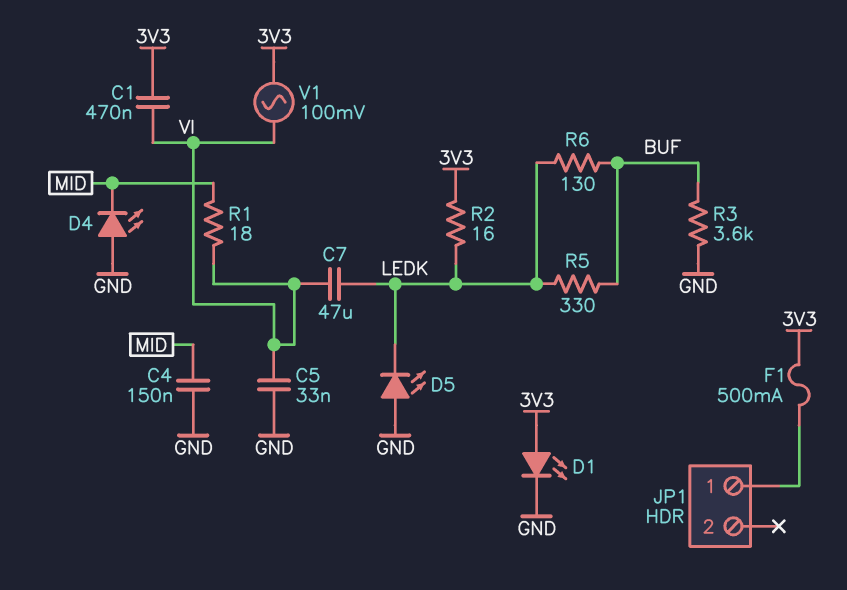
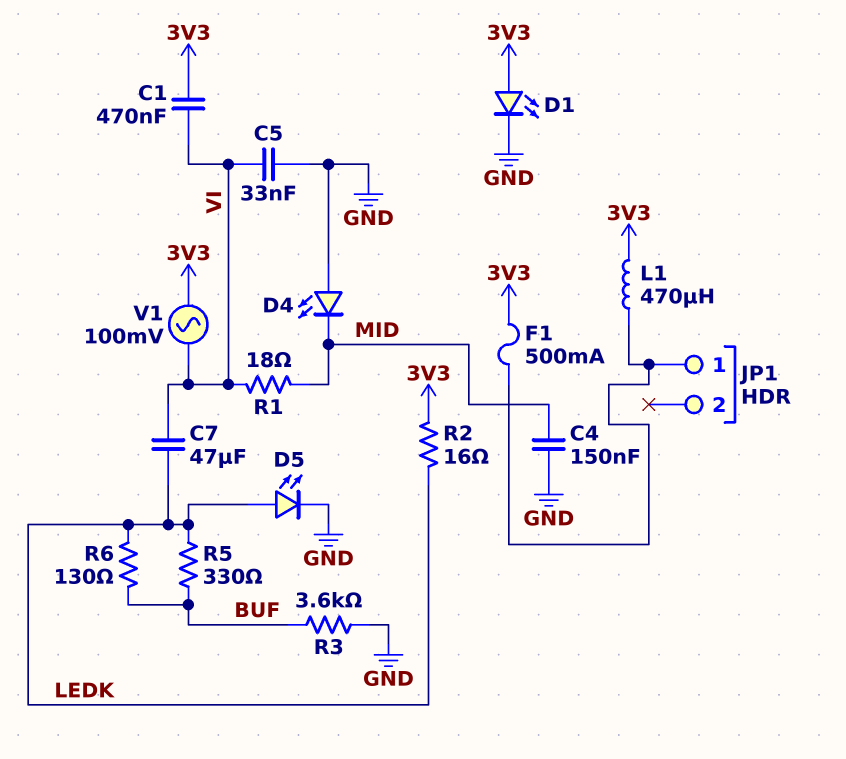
D5: LED (A GND, K LEDK) -> LED (A LEDK, K GND)
L1: none -> 470uH (3V3, JP1/1)

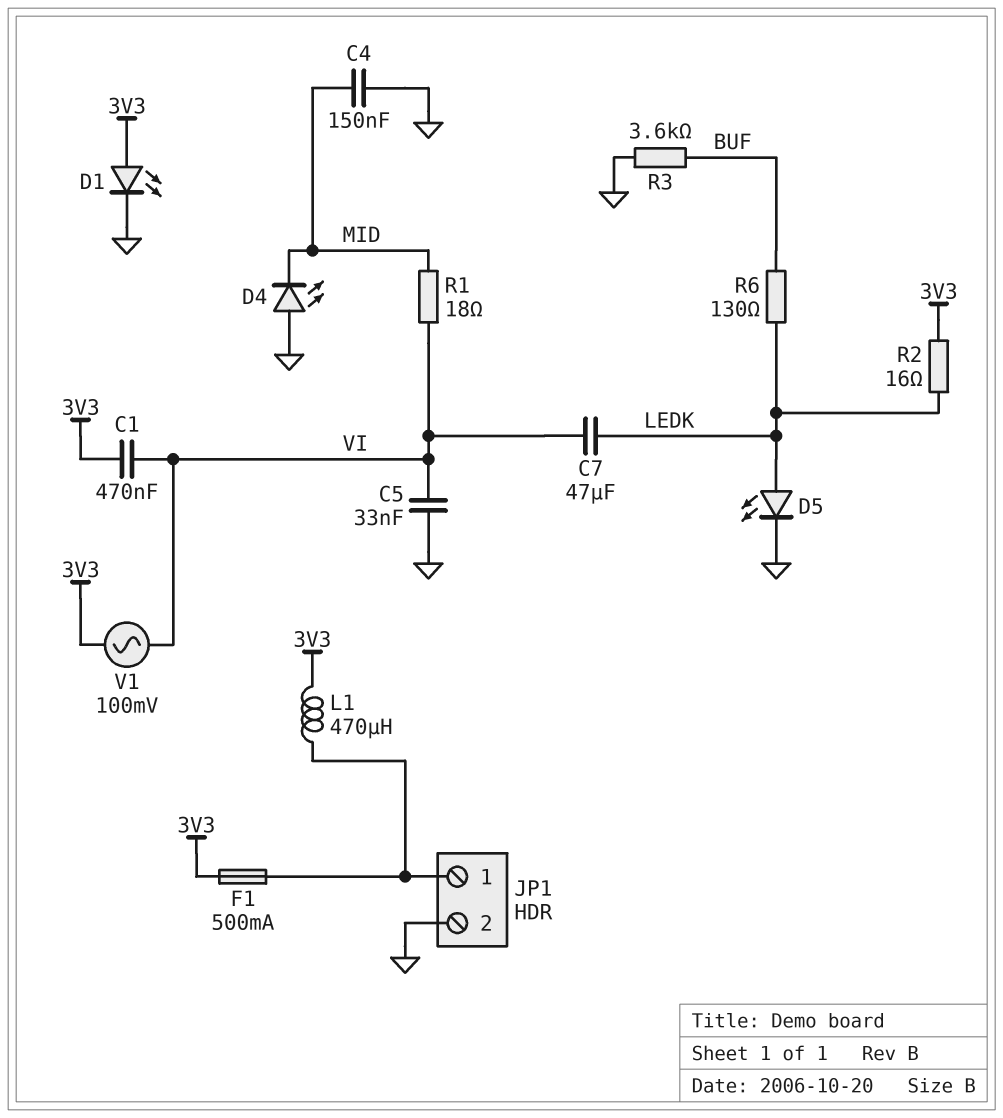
JP1 pin 2: none -> GND
R5: 330 (BUF, LEDK) -> none

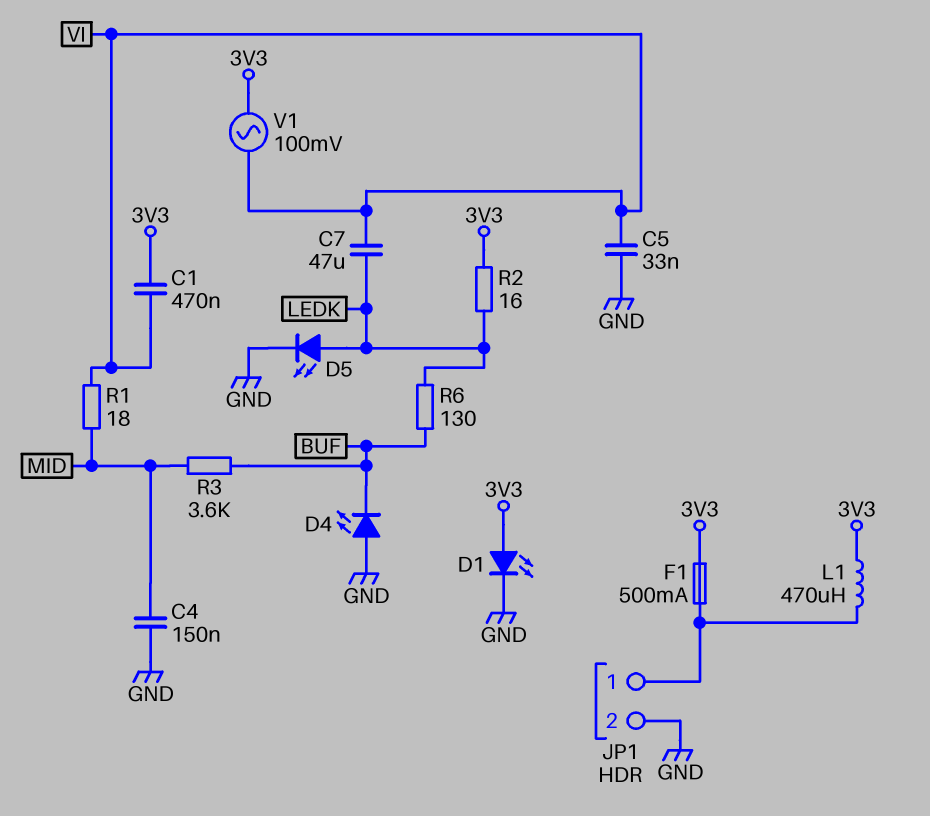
D4: LED (A GND, K MID) -> LED (A GND, K BUF)
R3: 3.6k (BUF, GND) -> 3.6k (BUF, MID)

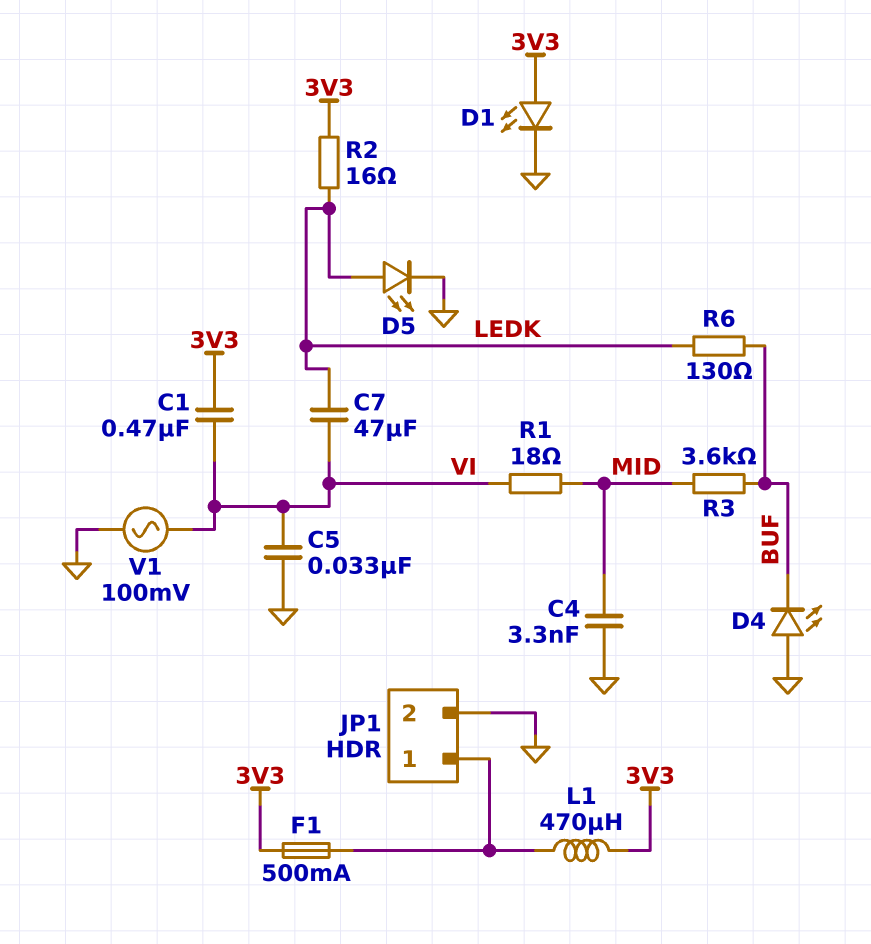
C4: 150nF (GND, MID) -> 3.3nF (GND, MID)
V1: AC 100mV (3V3, VI) -> AC 100mV (GND, VI)

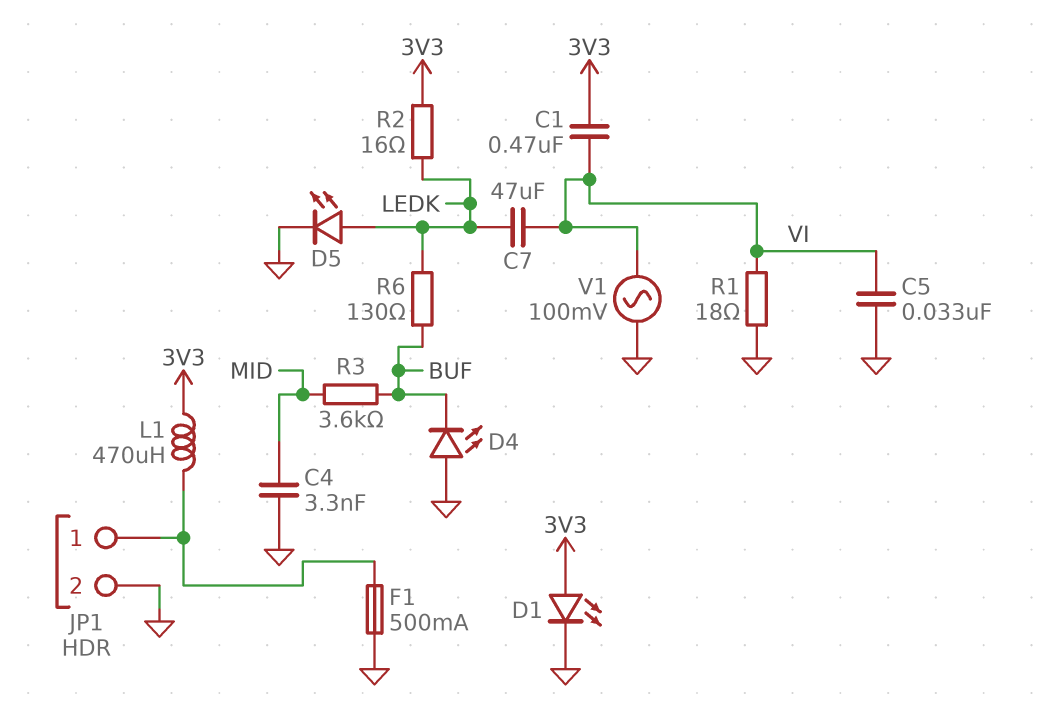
F1: 500mA (3V3, JP1/1) -> 500mA (GND, JP1/1)
R1: 18 (MID, VI) -> 18 (GND, VI)

